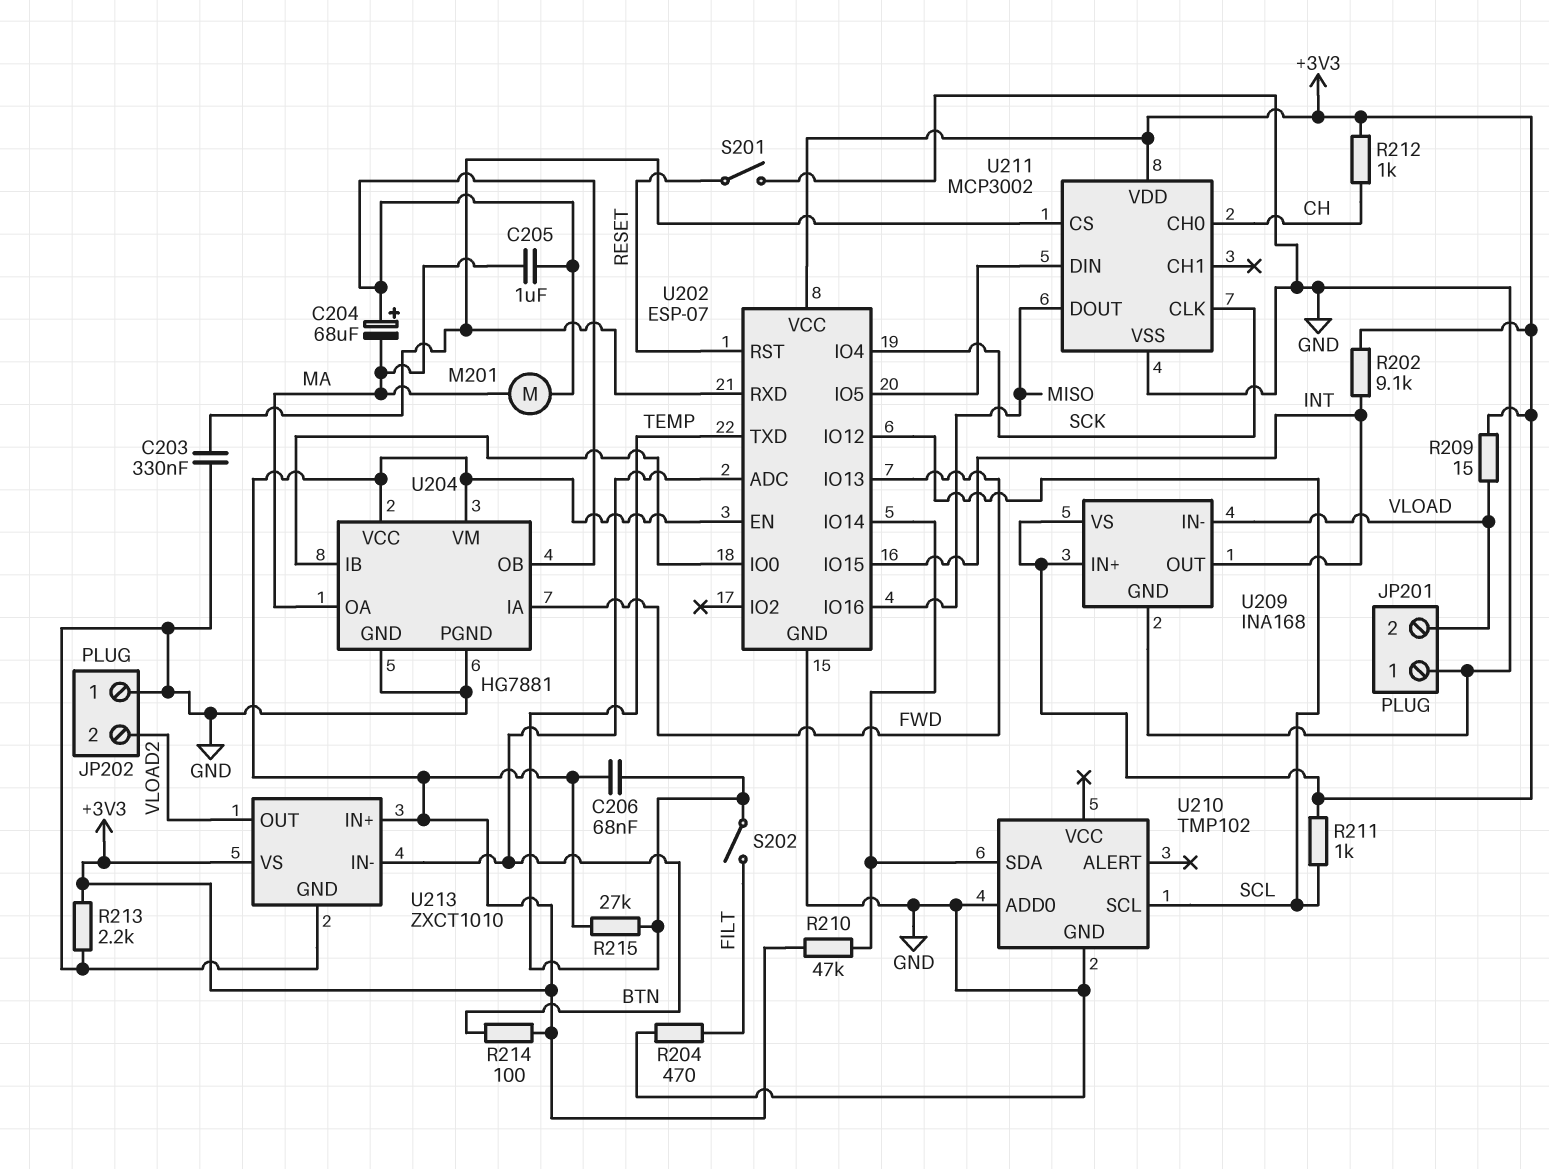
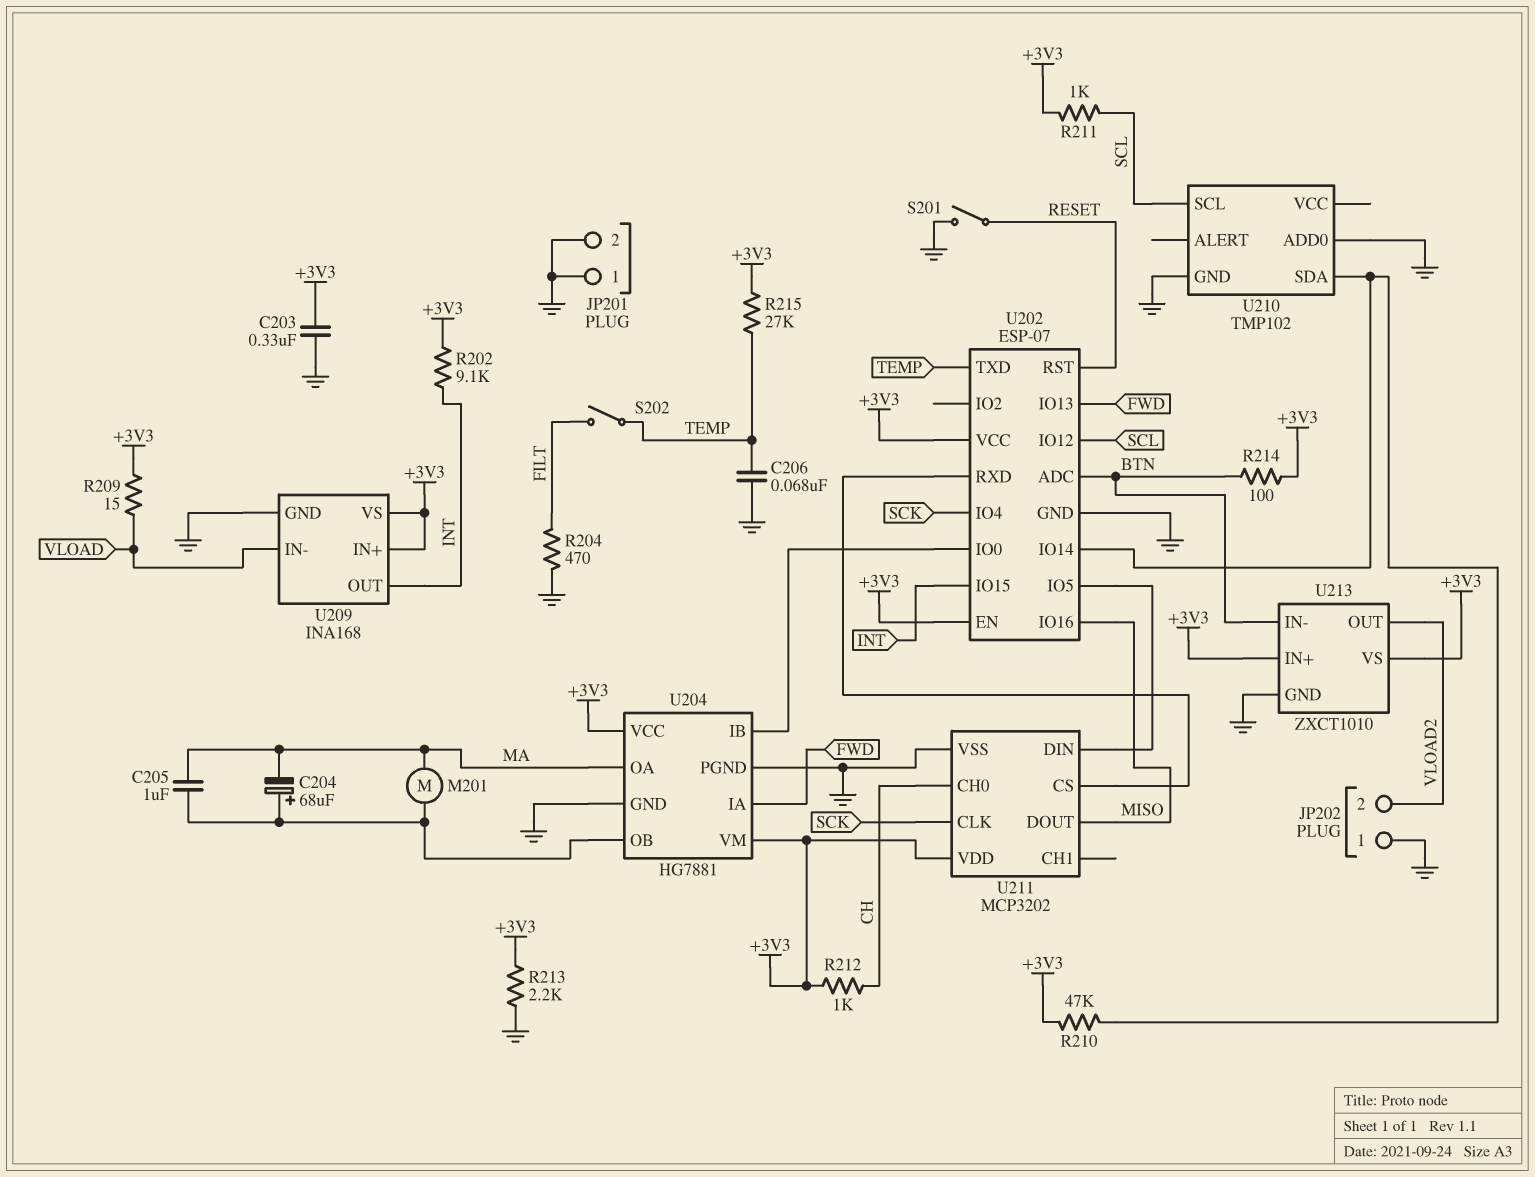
C203: 330nF (GND, U202/RXD) -> 330nF (+3V3, GND)
C206: 68nF (+3V3, TEMP) -> 68nF (GND, TEMP)
JP201 pin 2: VLOAD -> GND
U211: MCP3002 -> MCP3202

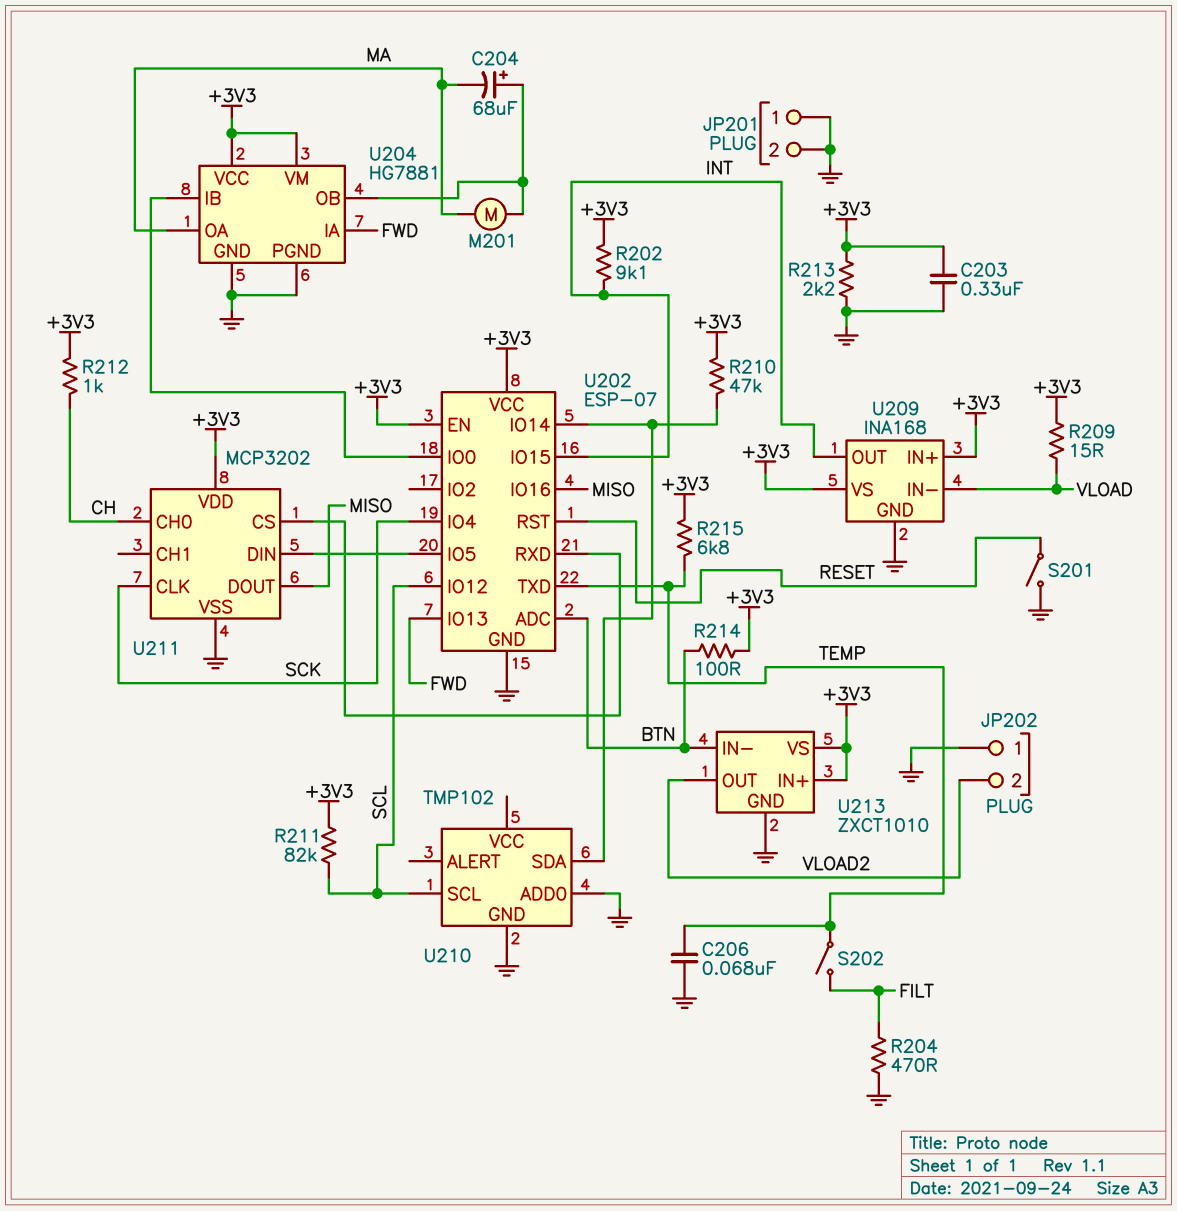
C205: 1uF (MA, U204/OB) -> none
R211: 1k (+3V3, SCL) -> 82k (+3V3, SCL)
R215: 27k (+3V3, TEMP) -> 6.8k (+3V3, TEMP)

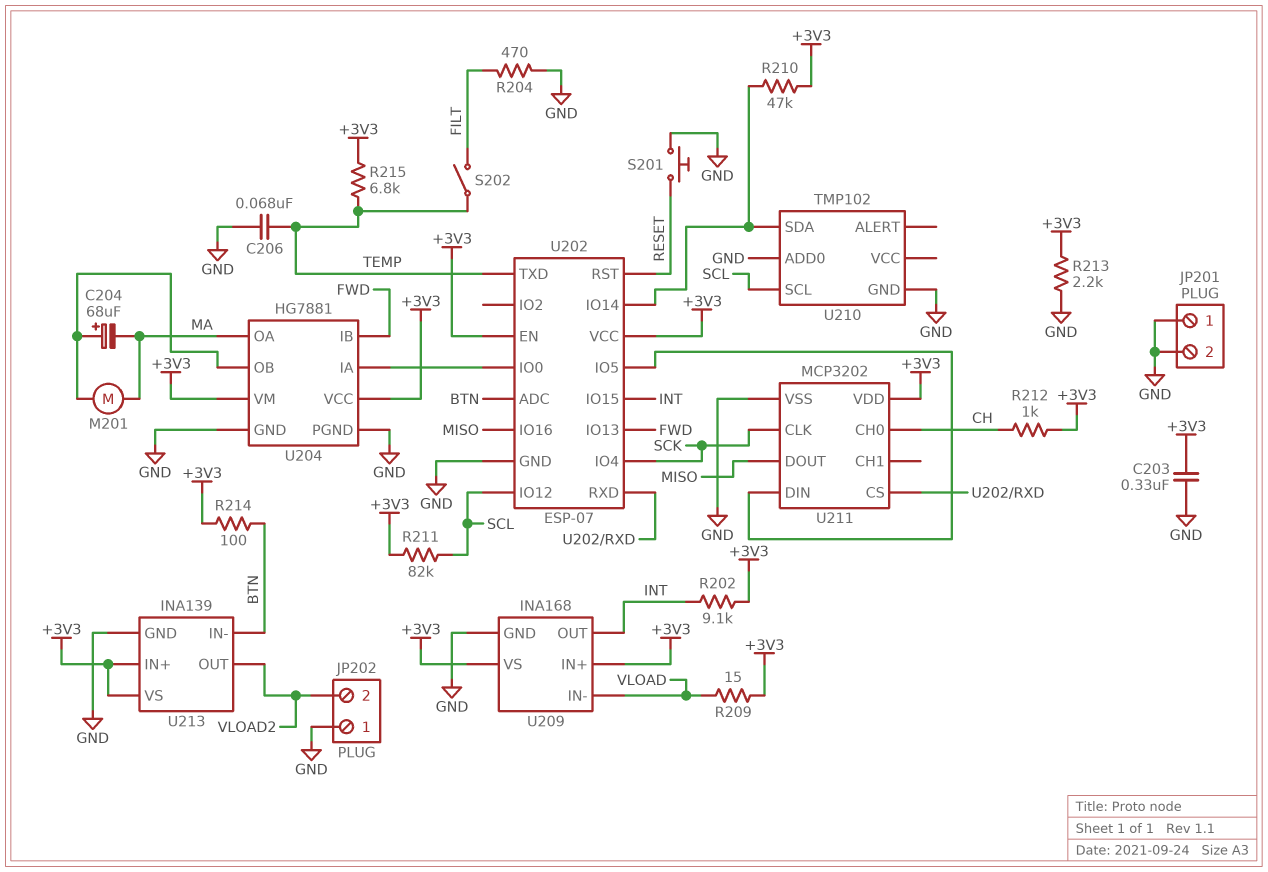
S201: switch (GND, RESET) -> button (GND, RESET)
U204 pin IA: FWD -> U202/IO0
U204 pin IB: U202/IO0 -> FWD
U213: ZXCT1010 -> INA139

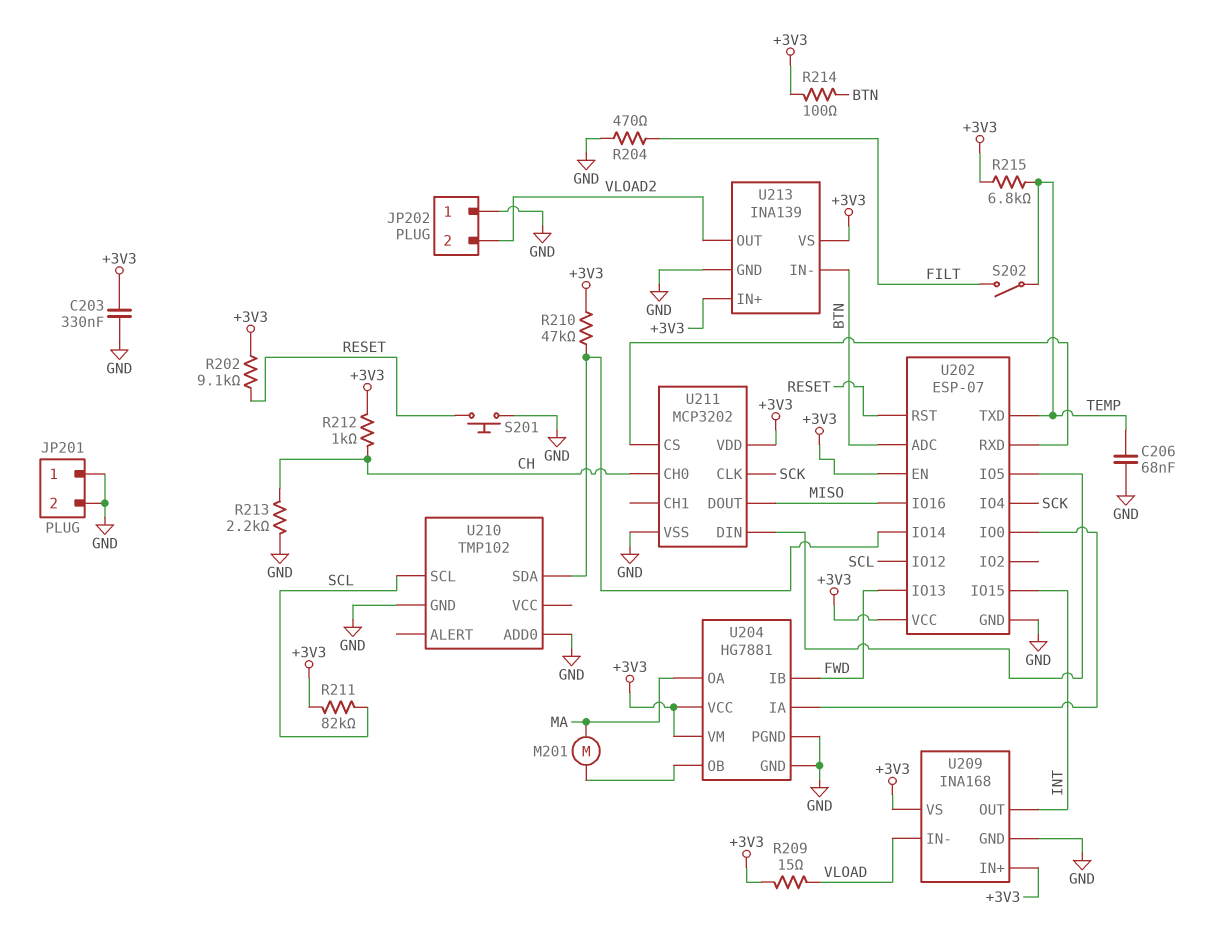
C204: 68uF (plus U204/OB, minus MA) -> none
R202: 9.1k (+3V3, INT) -> 9.1k (+3V3, RESET)
R213: 2.2k (+3V3, GND) -> 2.2k (CH, GND)

